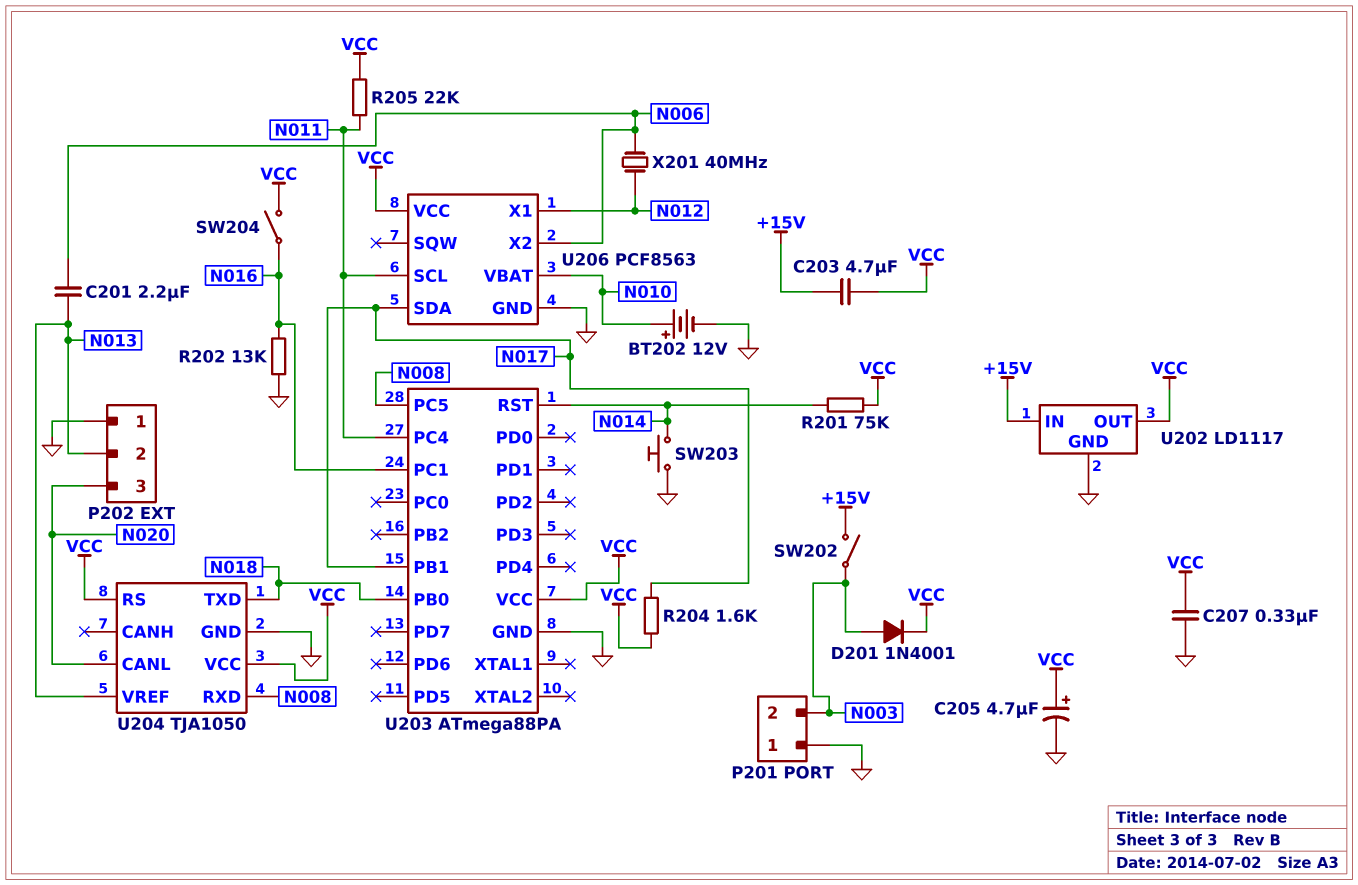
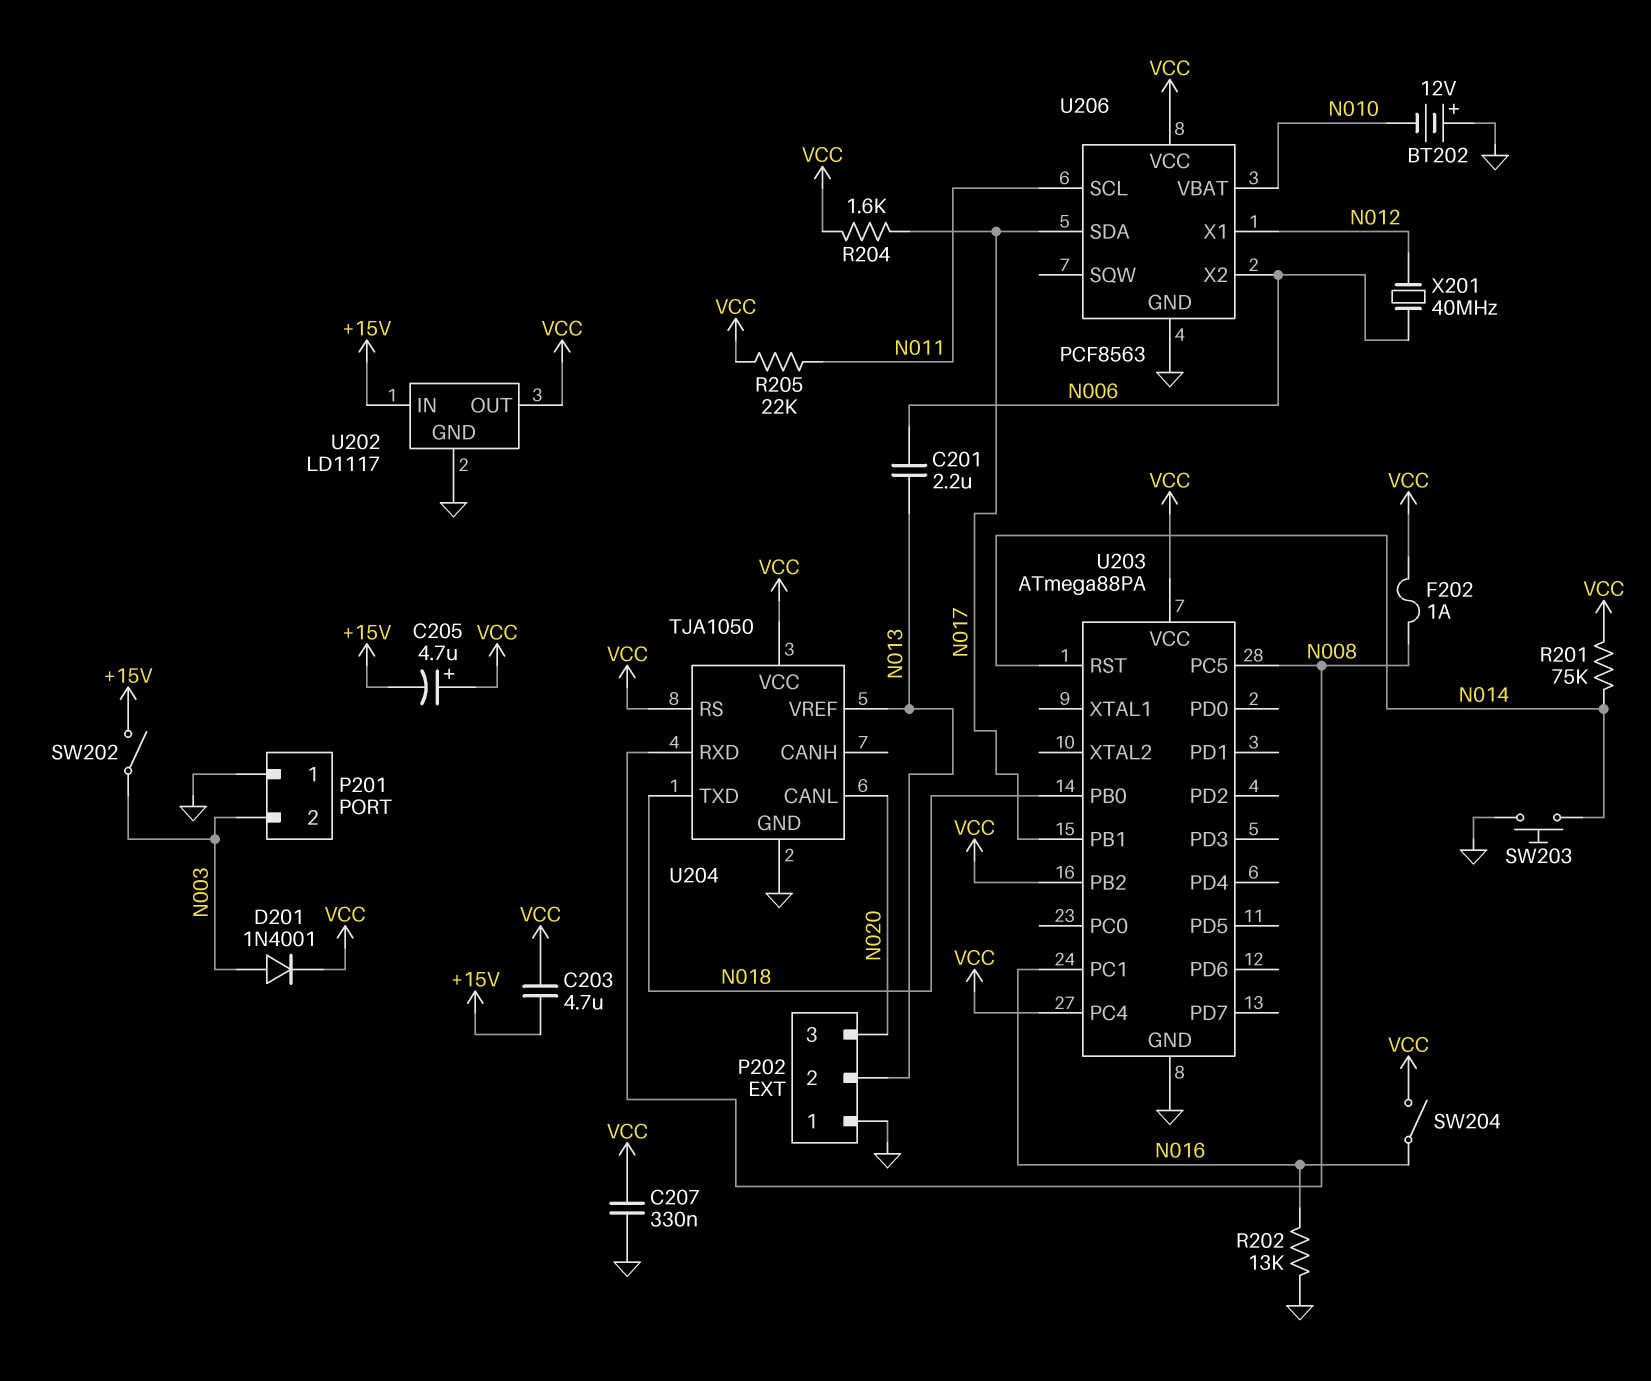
BT202: 12V (plus N010, minus GND) -> 12V (plus GND, minus N010)
C205: 4.7uF (plus VCC, minus GND) -> 4.7uF (plus VCC, minus +15V)
F202: none -> 1A (N008, VCC)
U203 pin PB2: none -> VCC
U203 pin PC4: N011 -> VCC

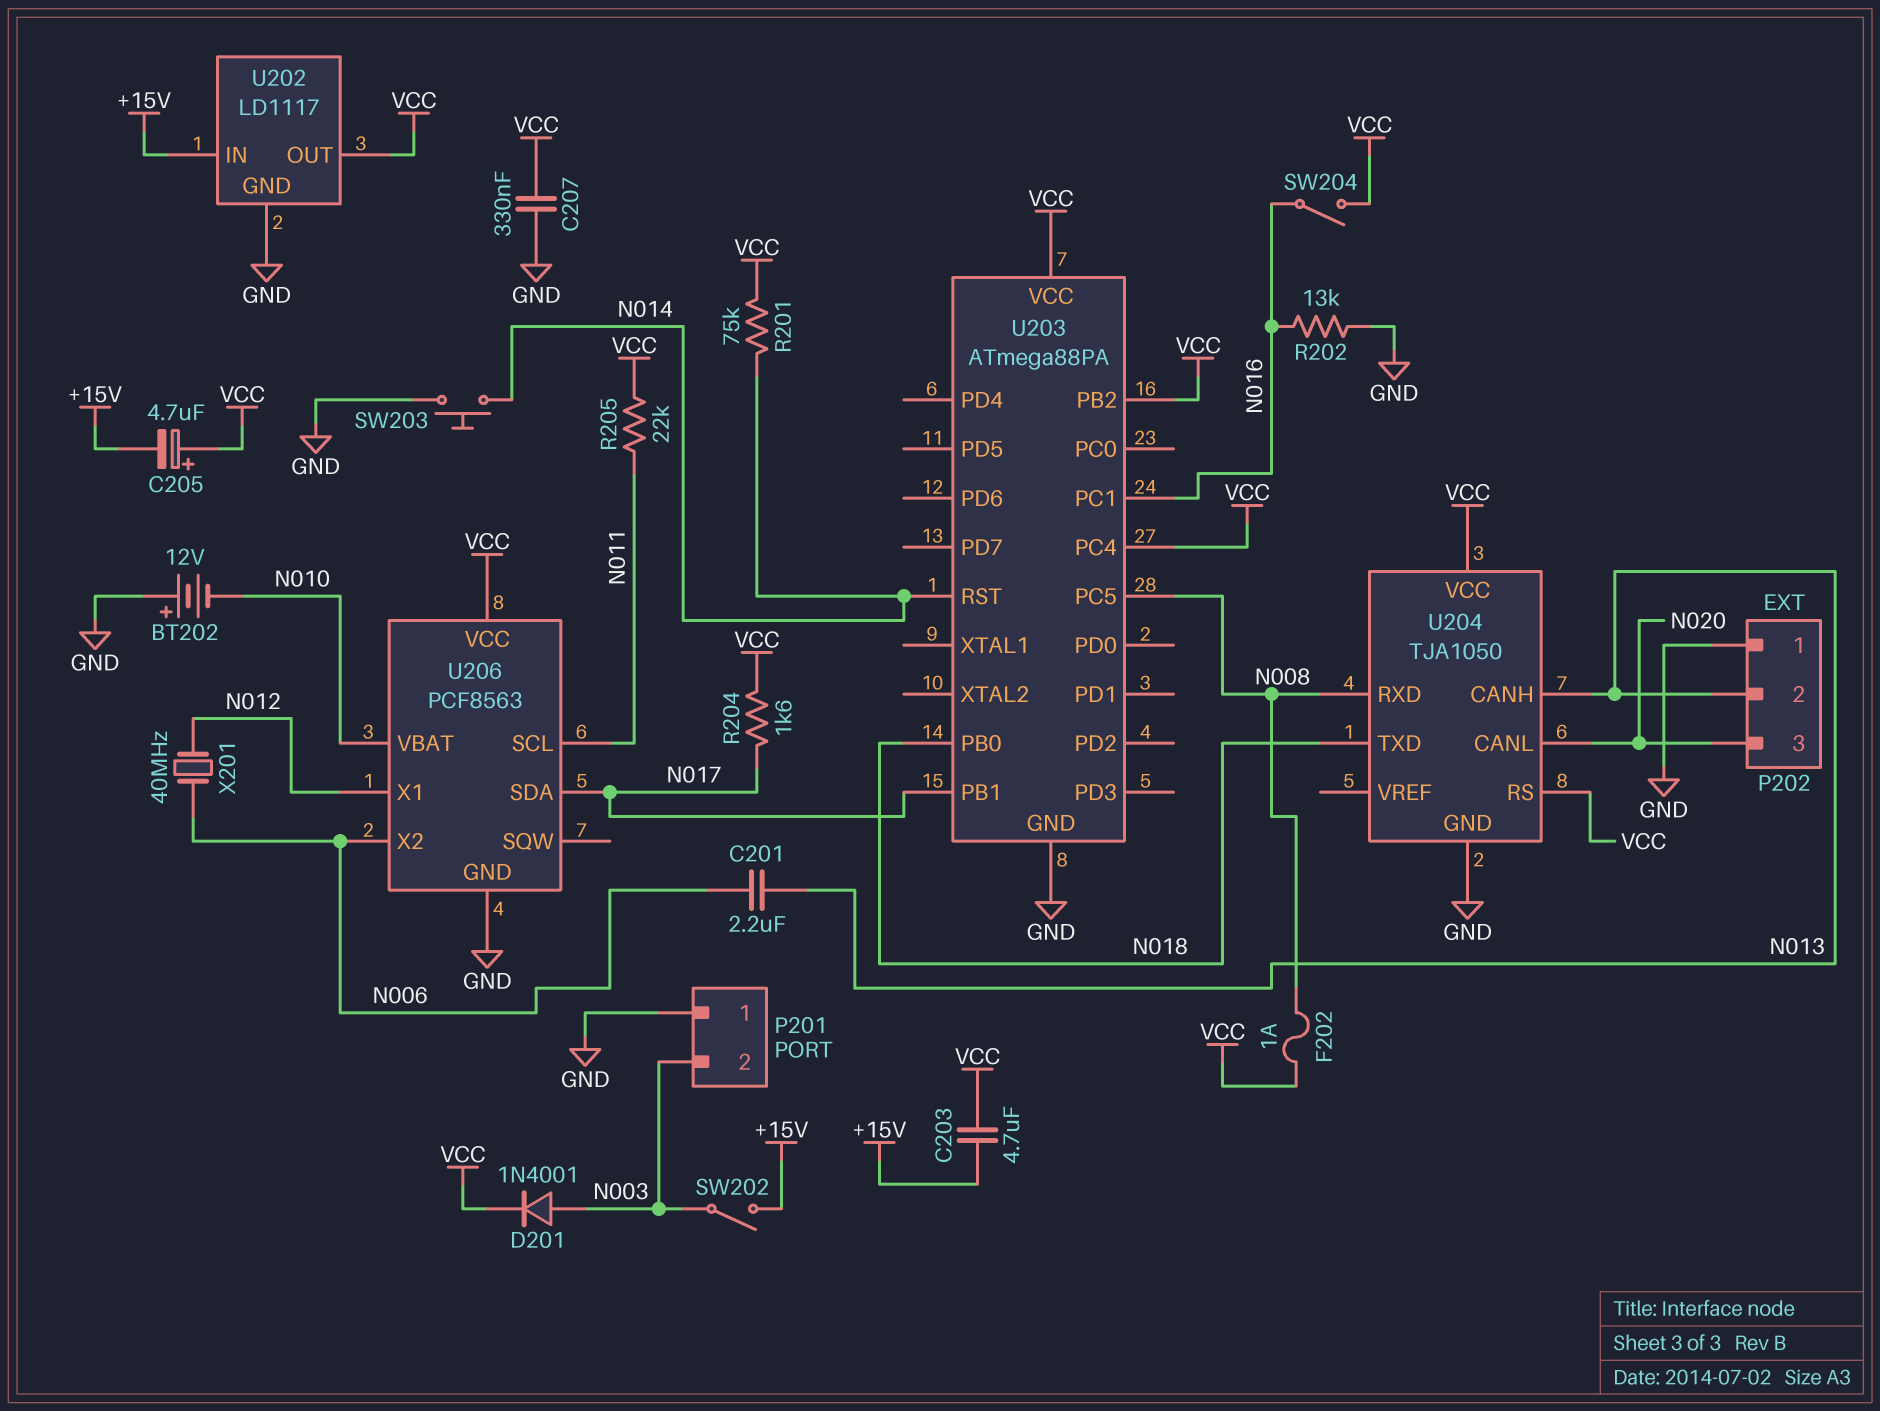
U204 pin CANH: none -> N013
U204 pin VREF: N013 -> none

